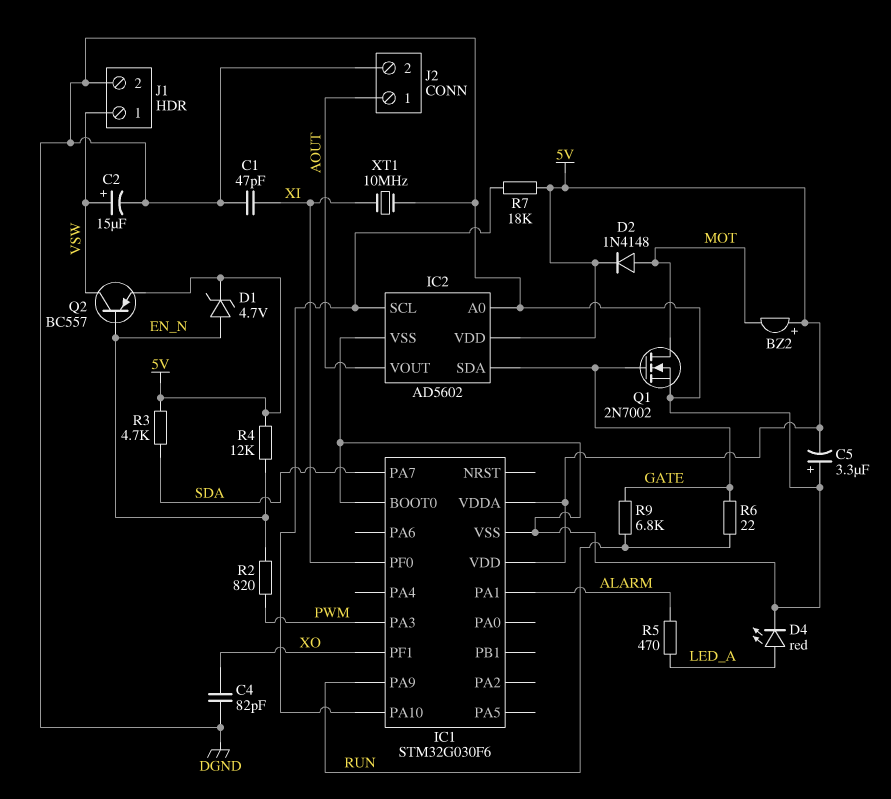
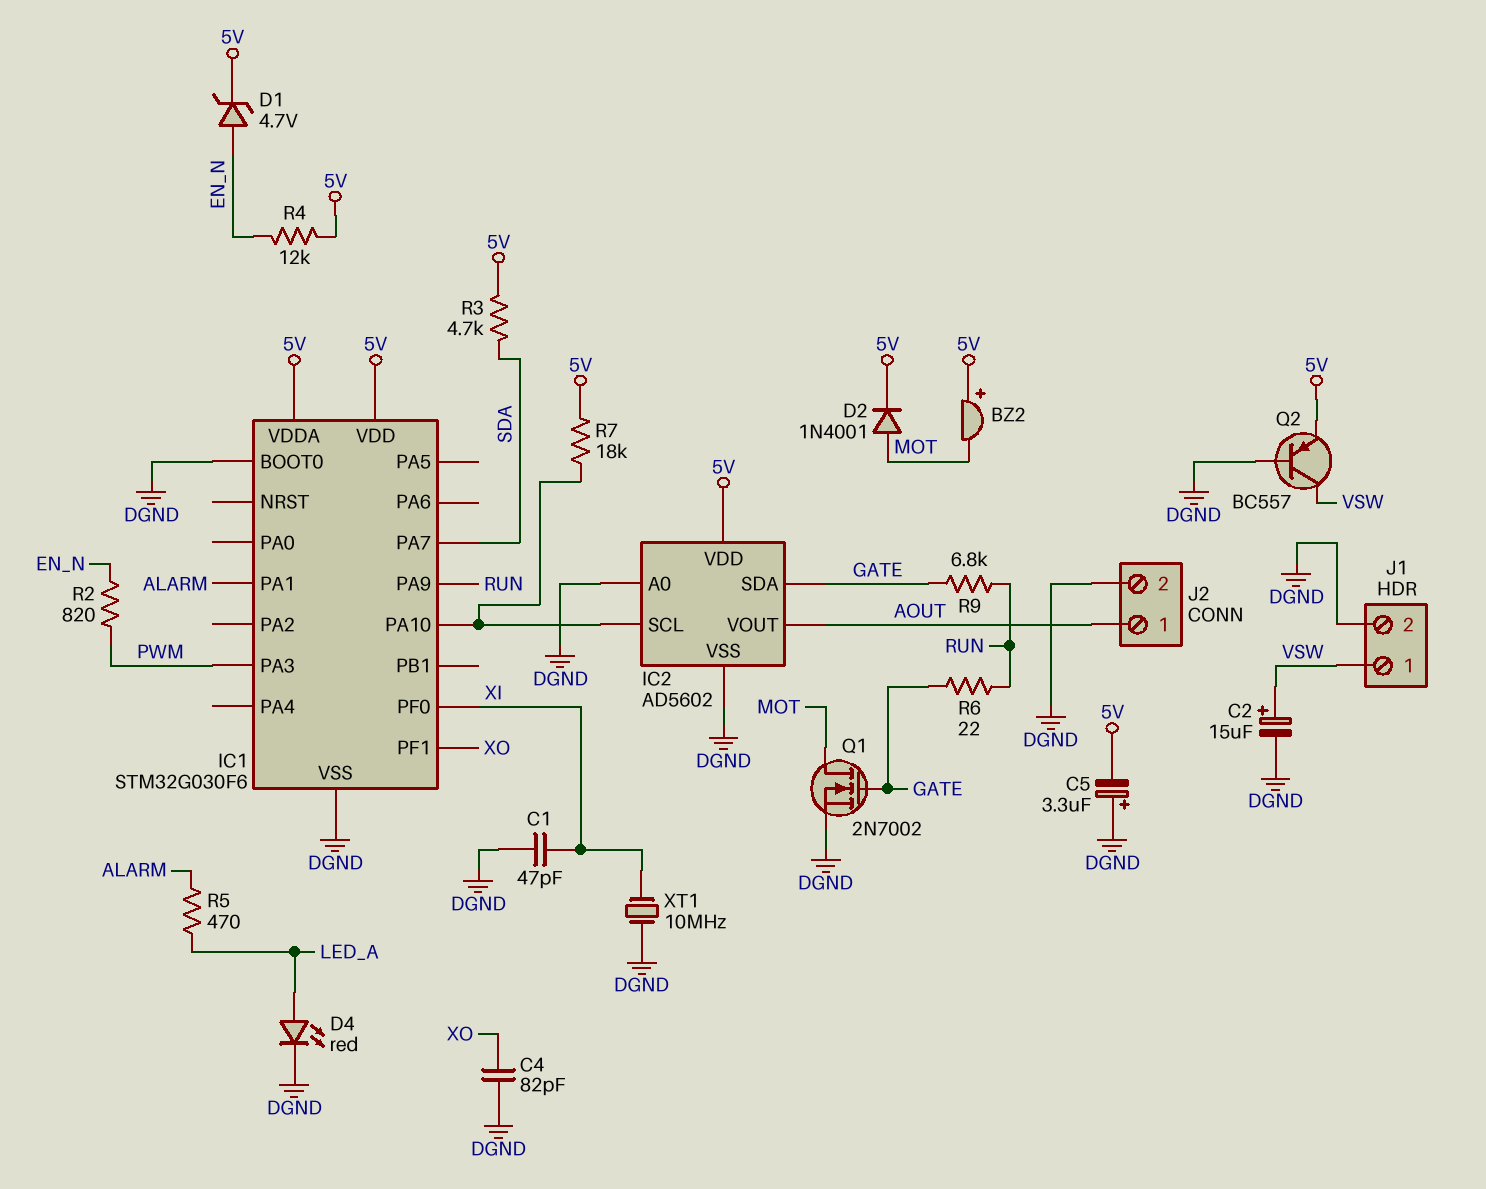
D2: diode 1N4148 (A MOT, K 5V) -> diode 1N4001 (A MOT, K 5V)
Q2: PNP BC557 (B EN_N, C VSW, E 5V) -> PNP BC557 (B DGND, C VSW, E 5V)

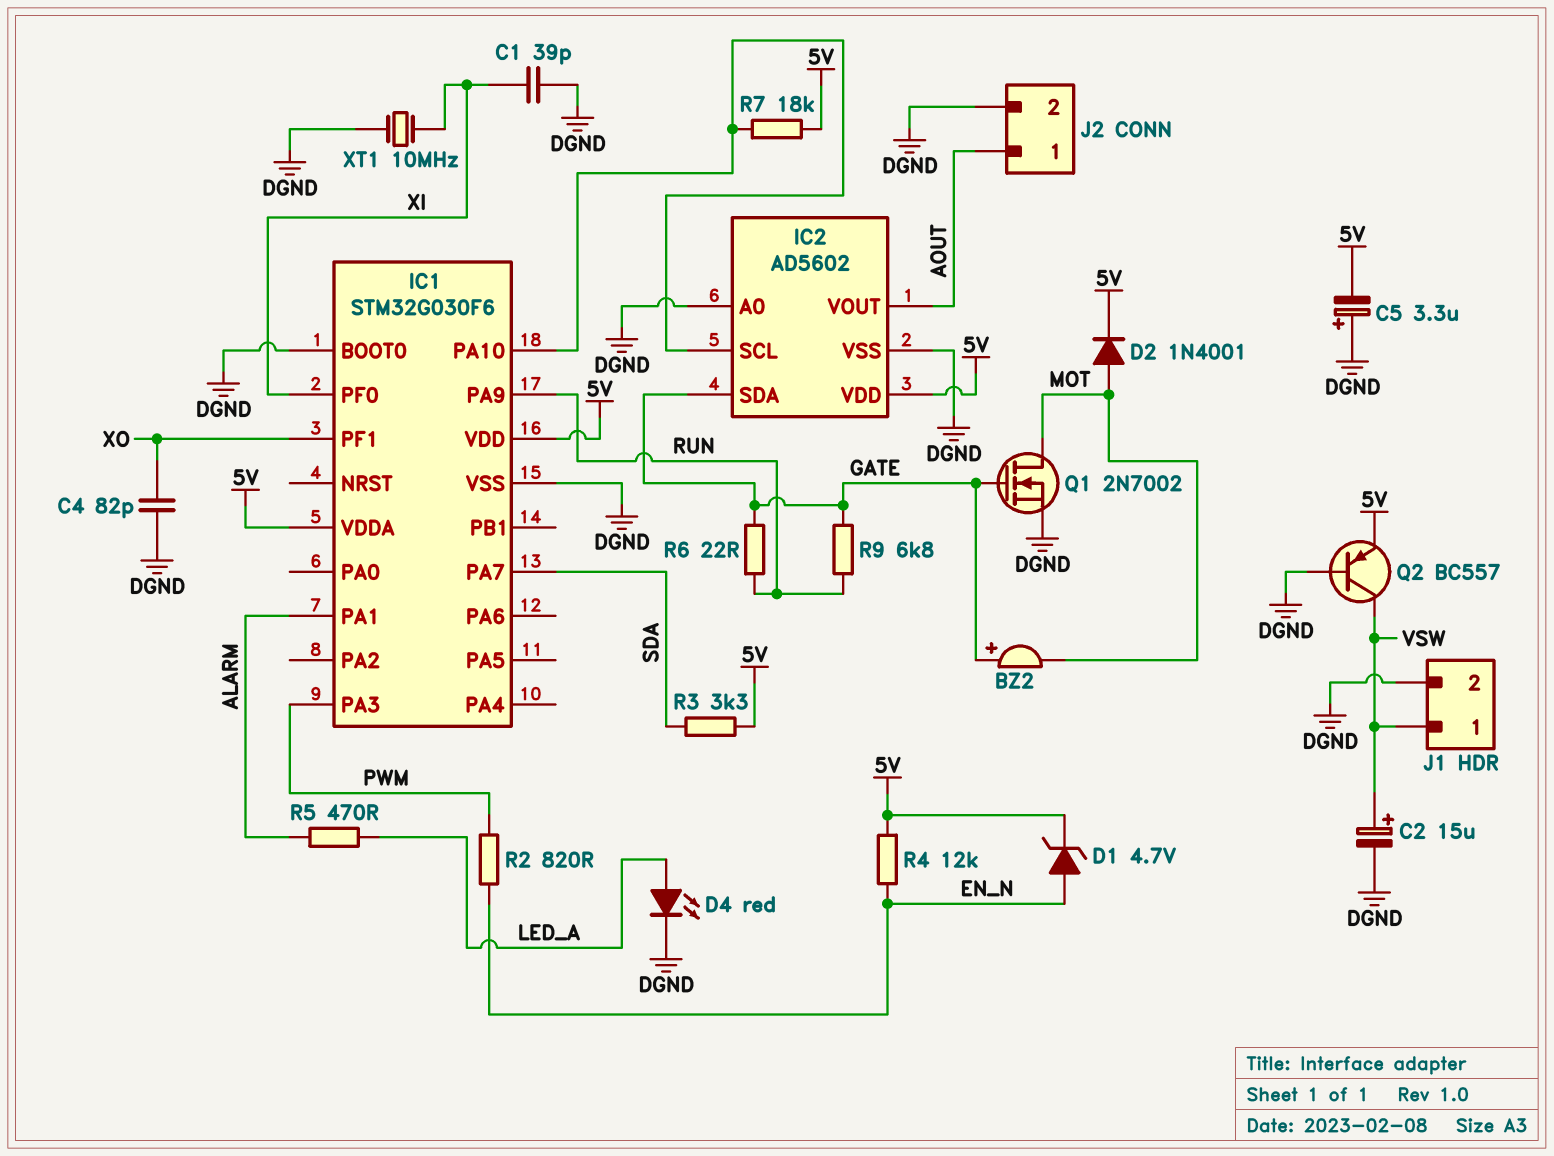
BZ2: buzzer (plus 5V, minus MOT) -> buzzer (plus GATE, minus MOT)
C1: 47pF (DGND, XI) -> 39pF (DGND, XI)
R3: 4.7k (5V, SDA) -> 3.3k (5V, SDA)

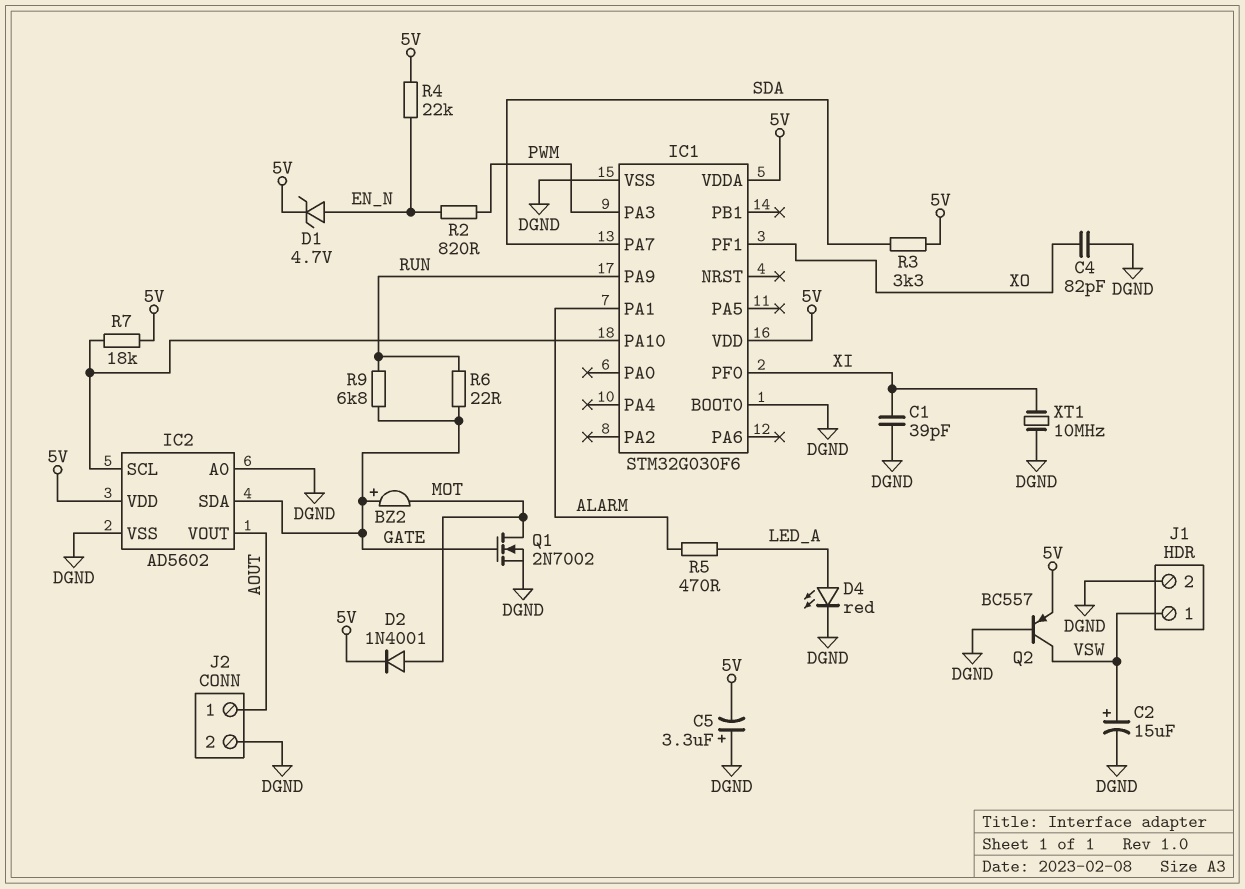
R4: 12k (5V, EN_N) -> 22k (5V, EN_N)

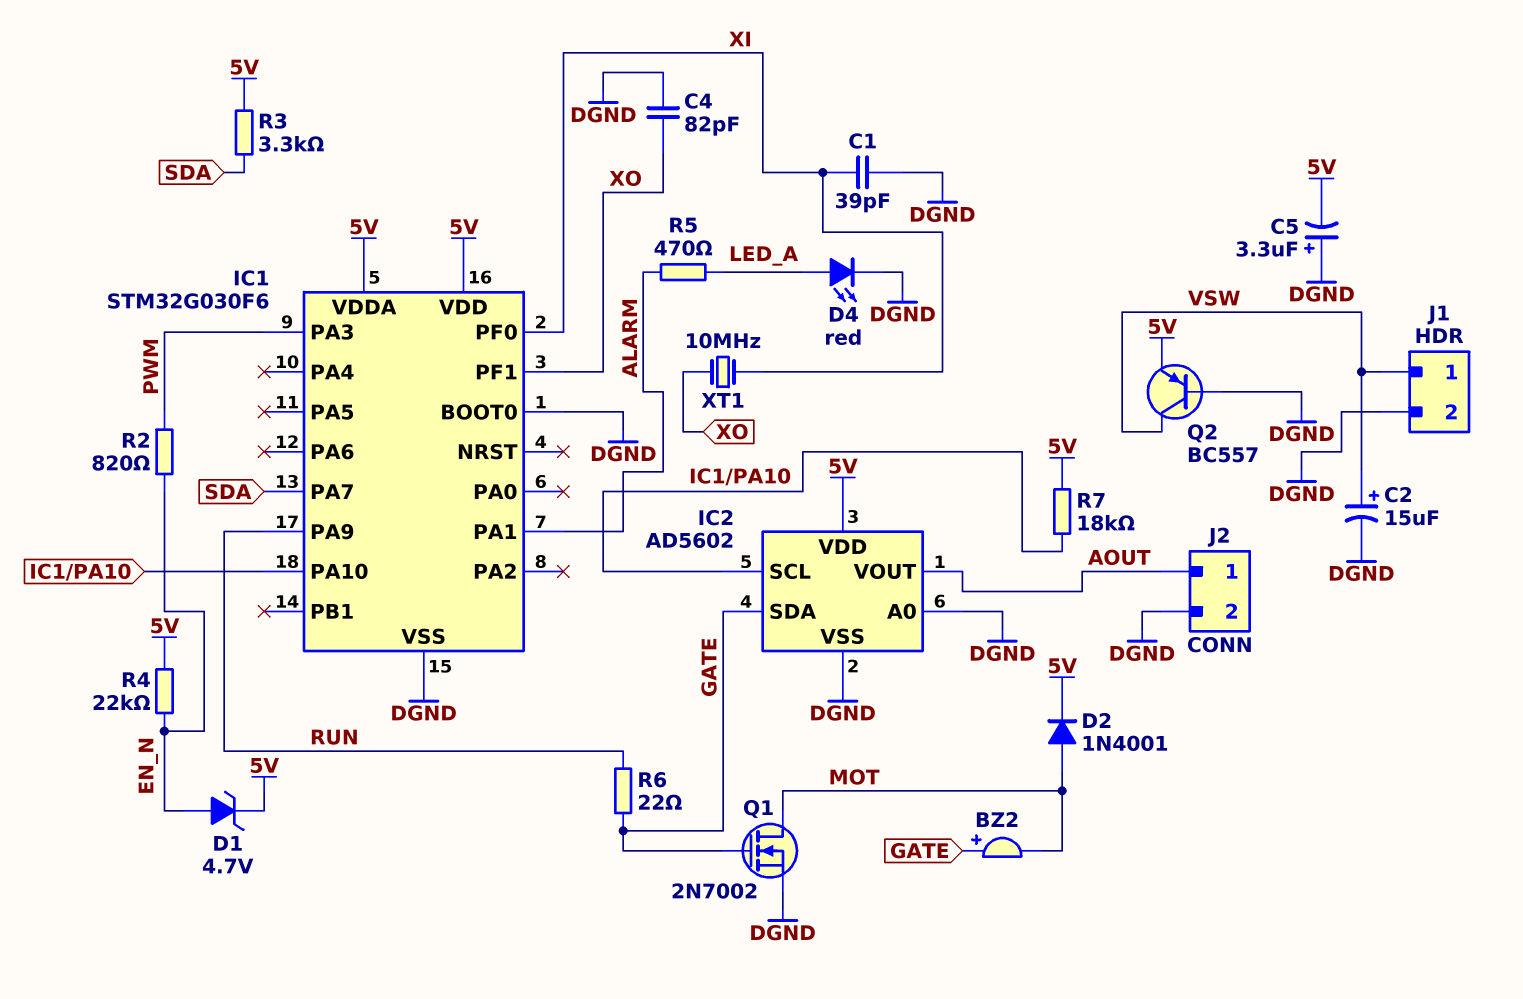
R9: 6.8k (GATE, RUN) -> none
XT1: 10MHz (DGND, XI) -> 10MHz (XI, XO)

